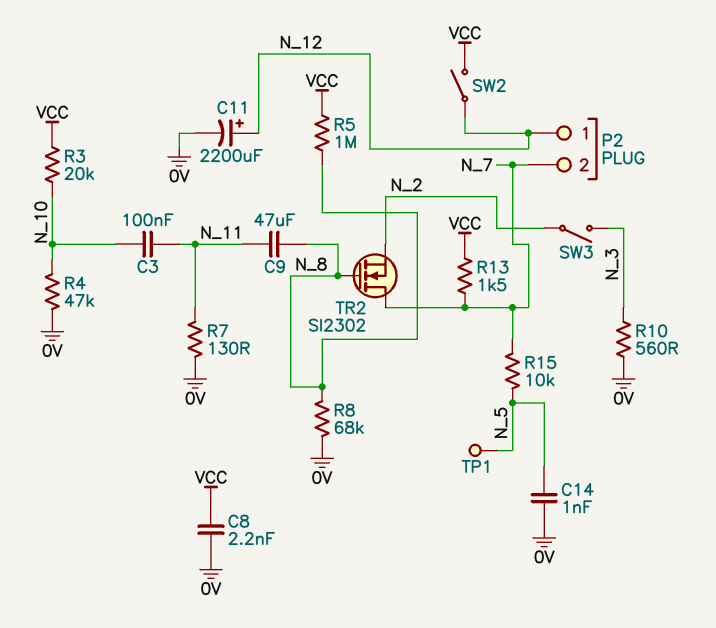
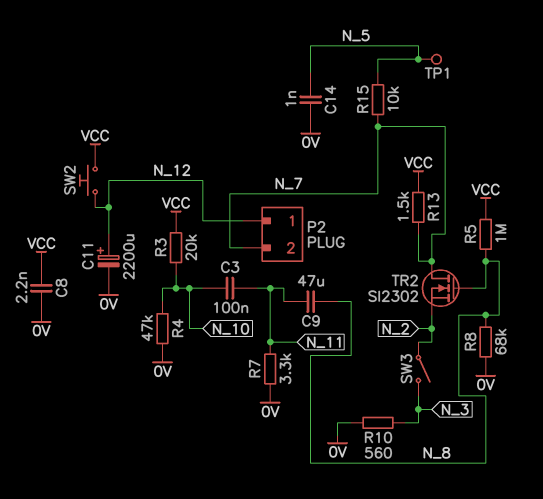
R7: 130 (0V, N_11) -> 3.3k (0V, N_11)
SW2: switch (N_12, VCC) -> button (N_12, VCC)

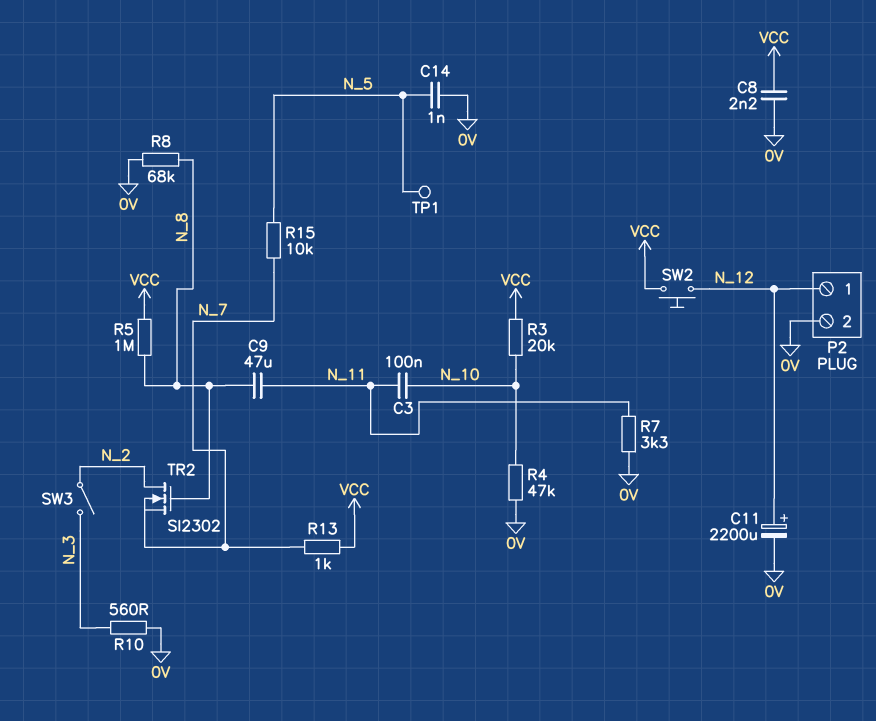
P2 pin 2: N_7 -> 0V
R13: 1.5k (N_7, VCC) -> 1k (N_7, VCC)
TR2: NMOS SI2302 (G N_8, D N_7, S N_2) -> NMOS SI2302 (G N_8, D N_2, S N_7)

